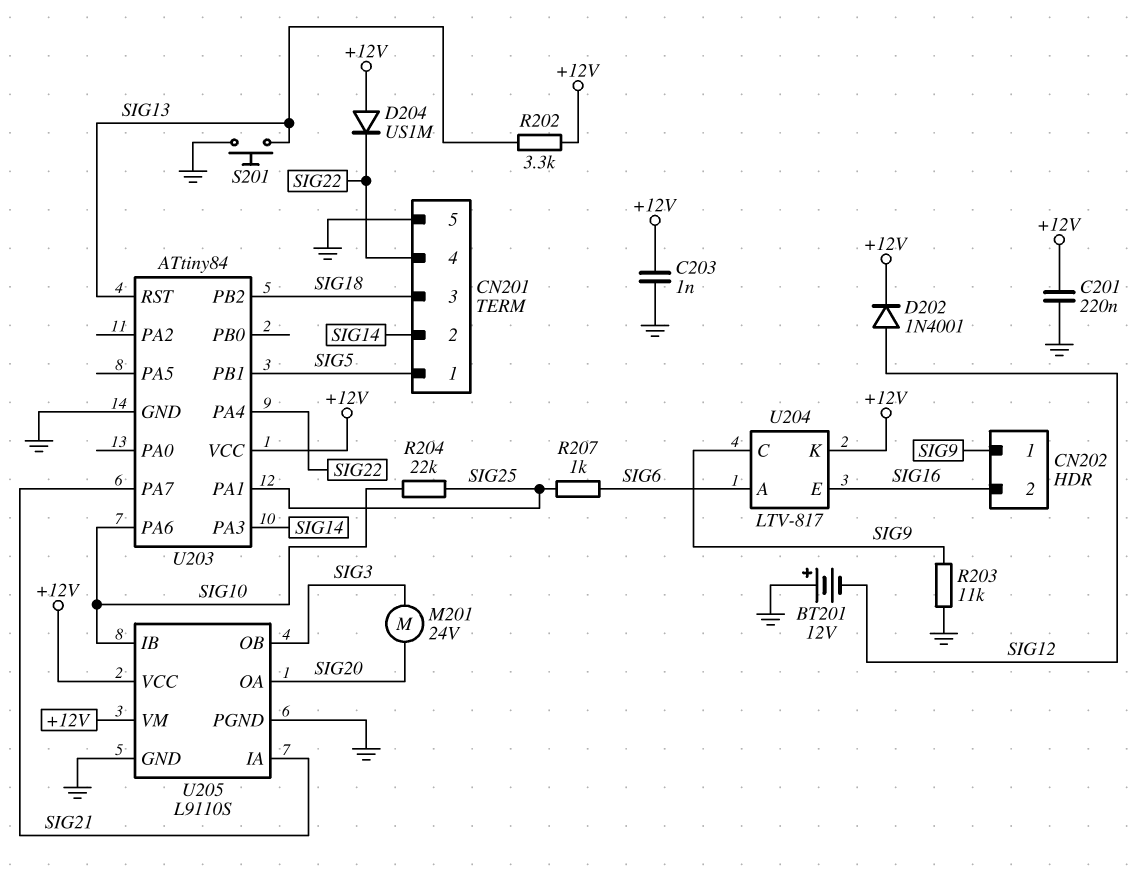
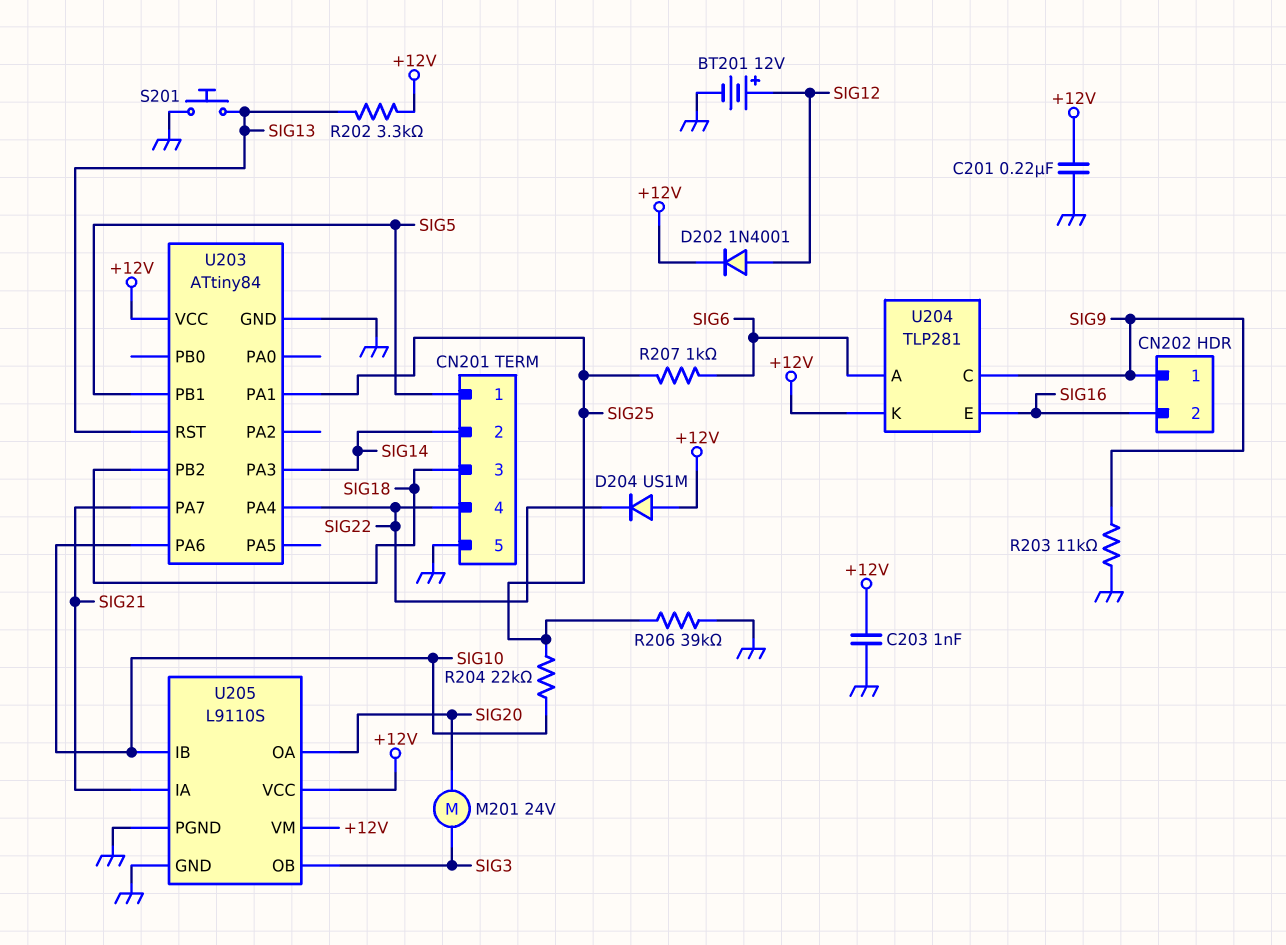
BT201: 12V (plus GND, minus SIG12) -> 12V (plus SIG12, minus GND)
R206: none -> 39k (GND, SIG25)
U204: LTV-817 -> TLP281

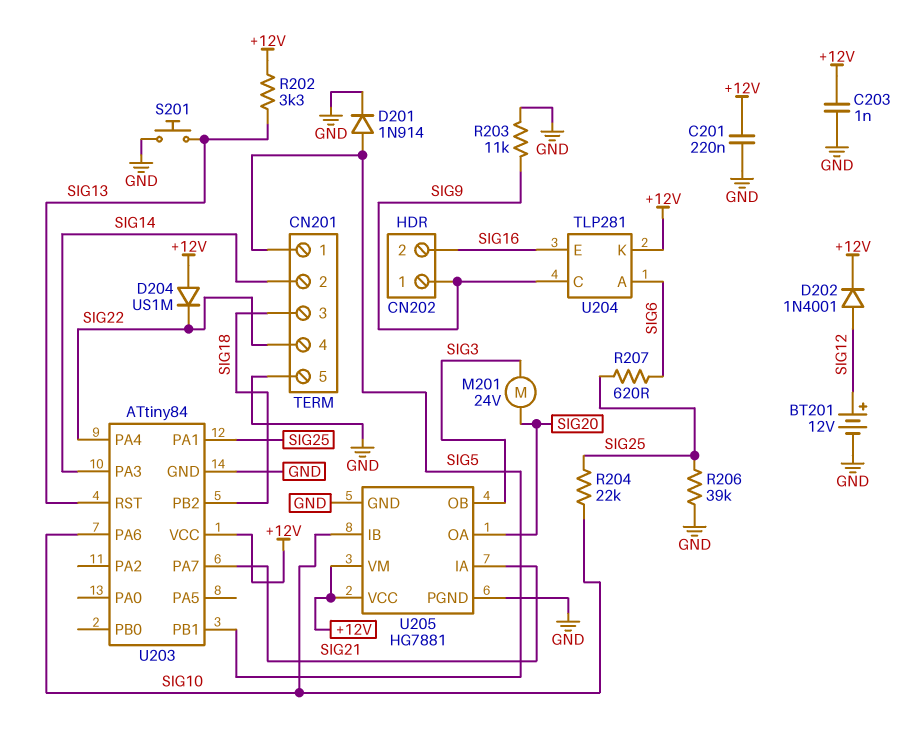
D201: none -> diode 1N914 (A SIG5, K GND)
R207: 1k (SIG6, SIG25) -> 620 (SIG6, SIG25)
U205: L9110S -> HG7881

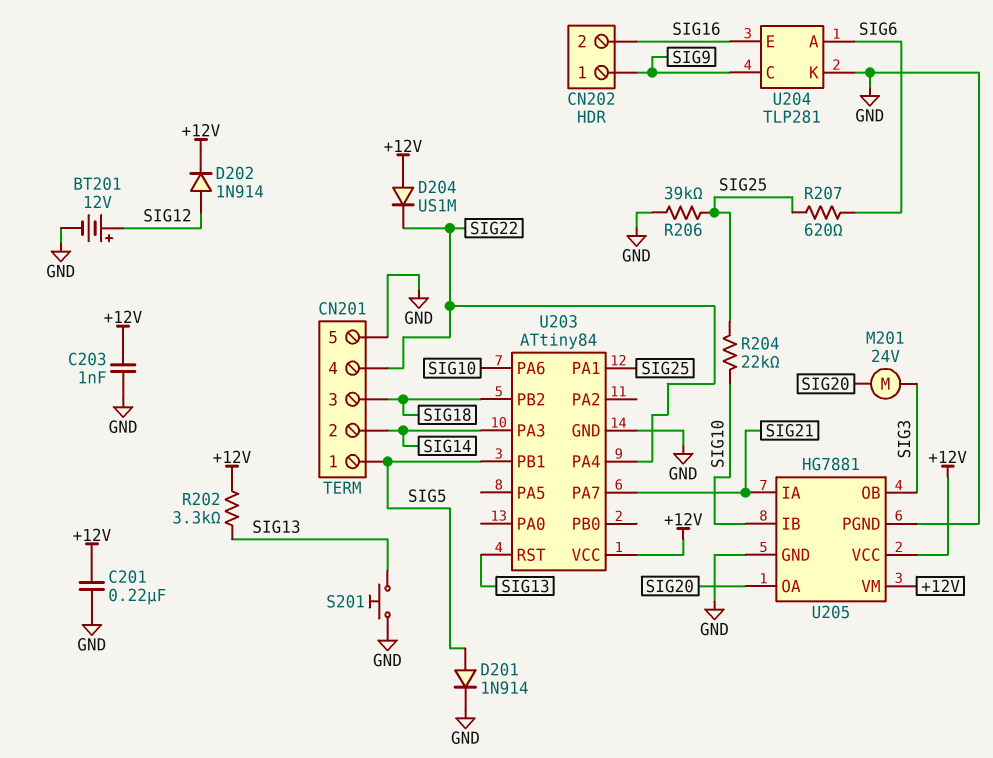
D202: diode 1N4001 (A SIG12, K +12V) -> diode 1N914 (A SIG12, K +12V)
R203: 11k (GND, SIG9) -> none
U204 pin K: +12V -> GND

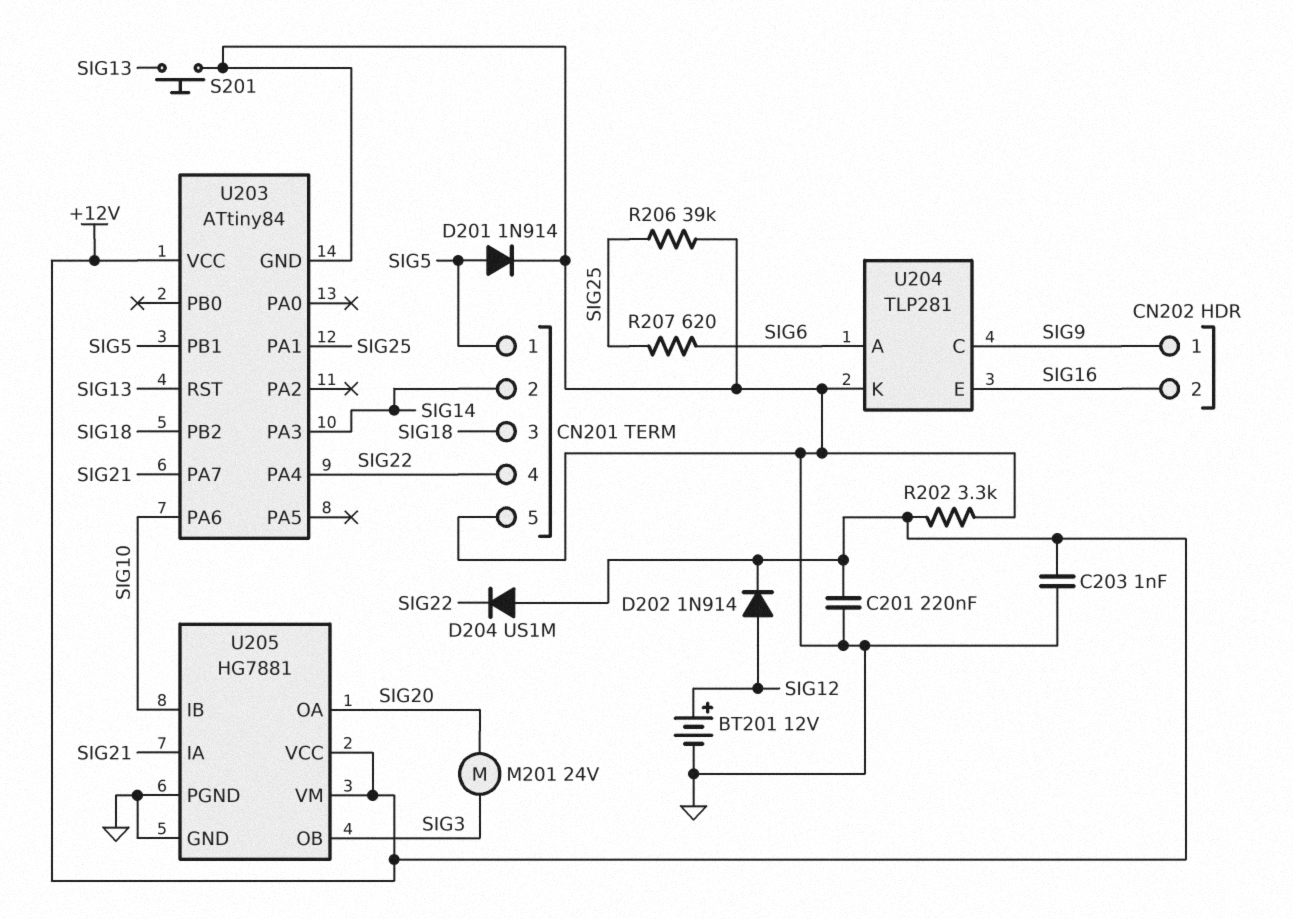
R202: 3.3k (+12V, SIG13) -> 3.3k (+12V, GND)
R204: 22k (SIG10, SIG25) -> none

